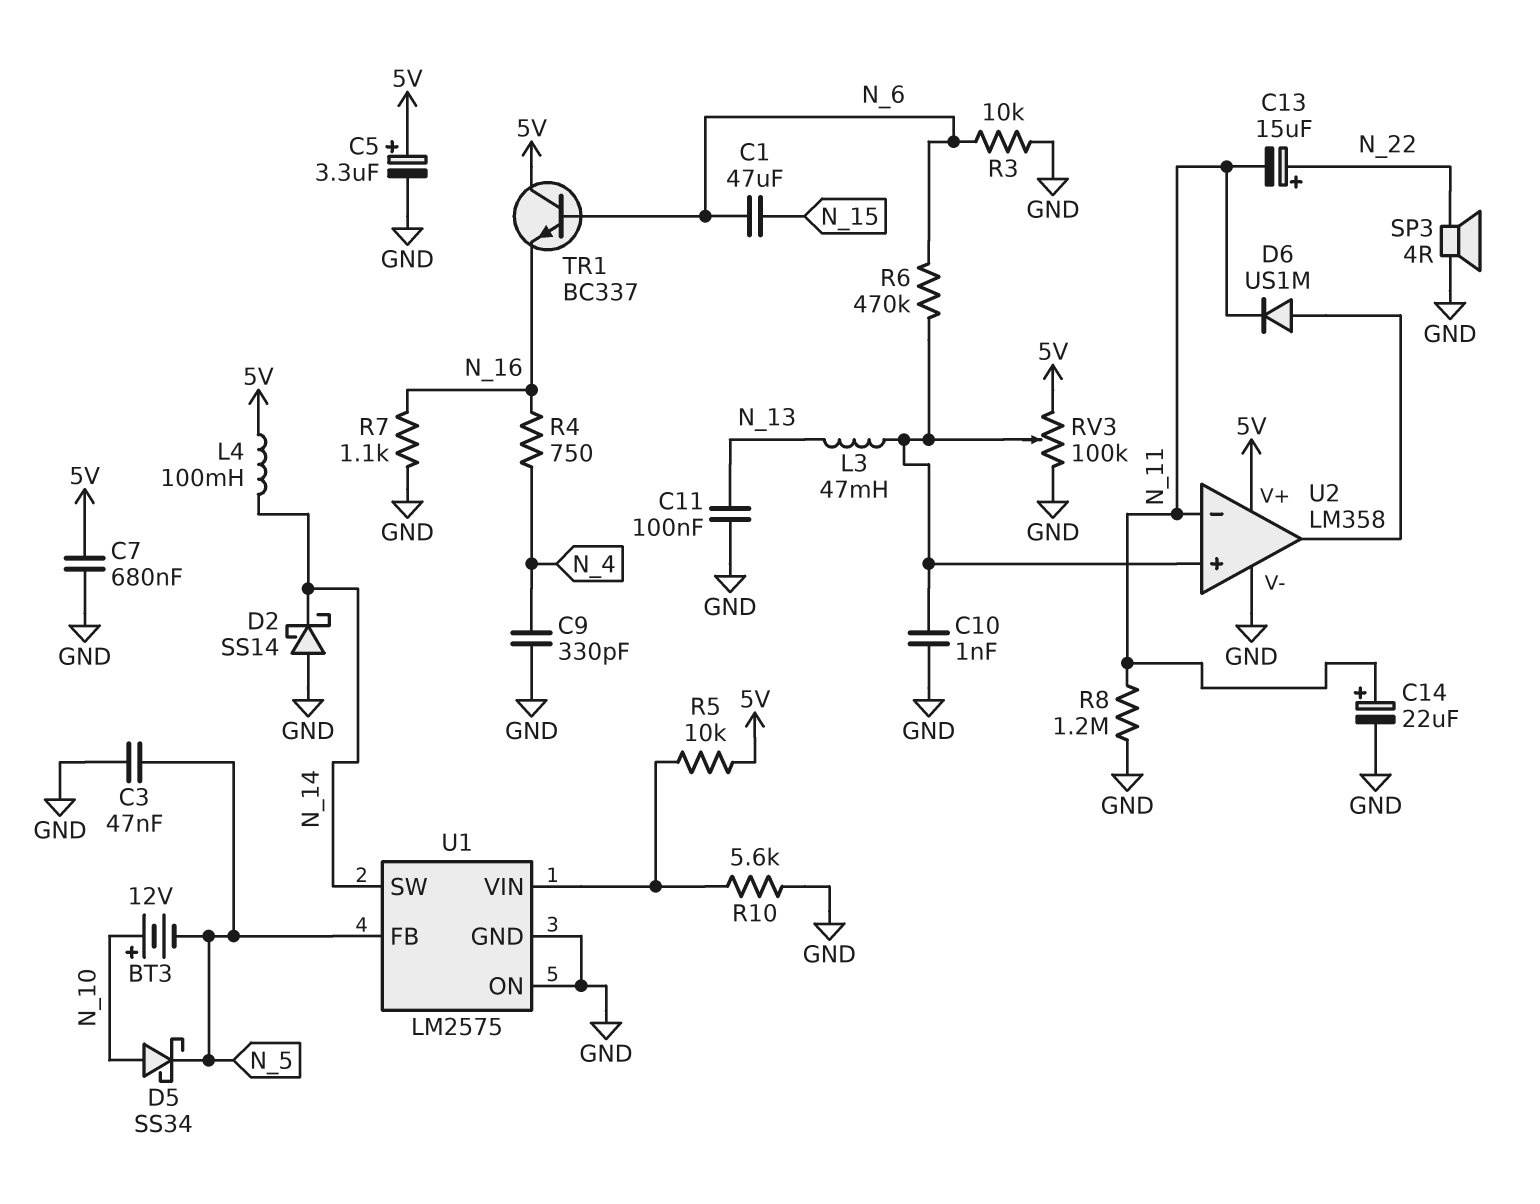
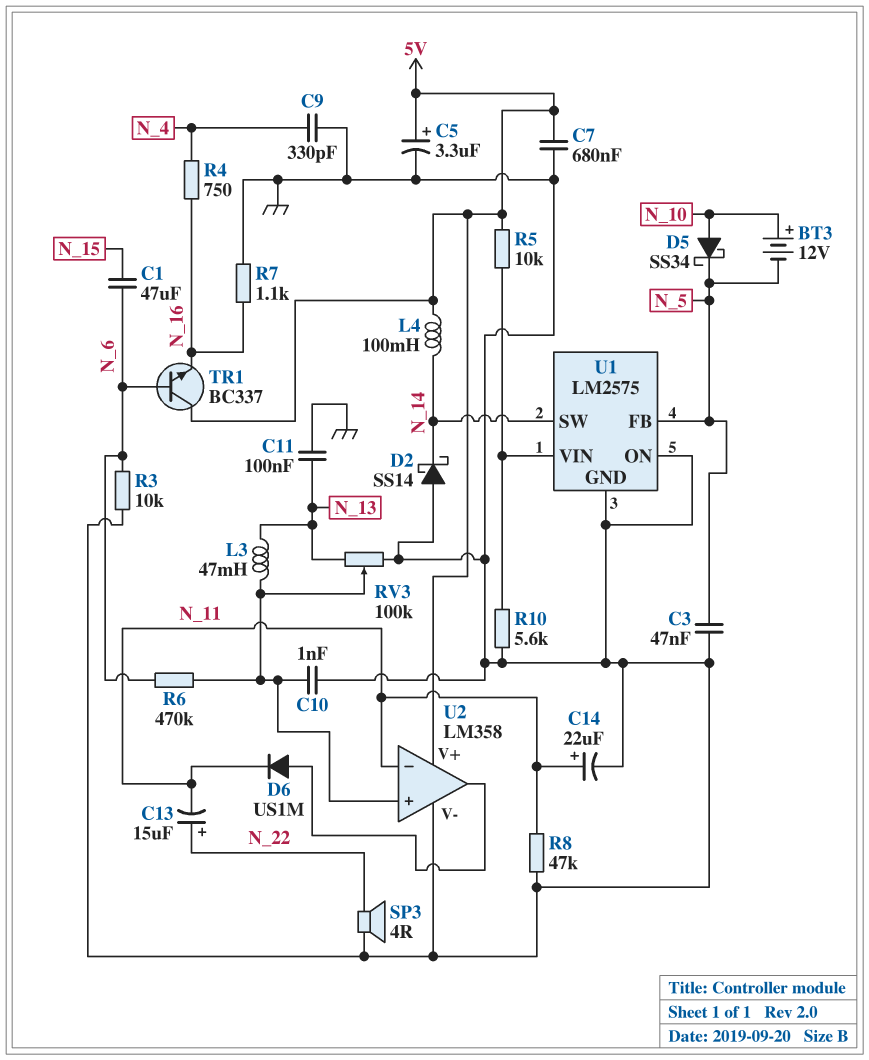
R8: 1.2M (GND, N_11) -> 47k (GND, N_11)
RV3: 100k (5V, GND, wiper U2/in+) -> 100k (GND, N_13, wiper U2/in+)

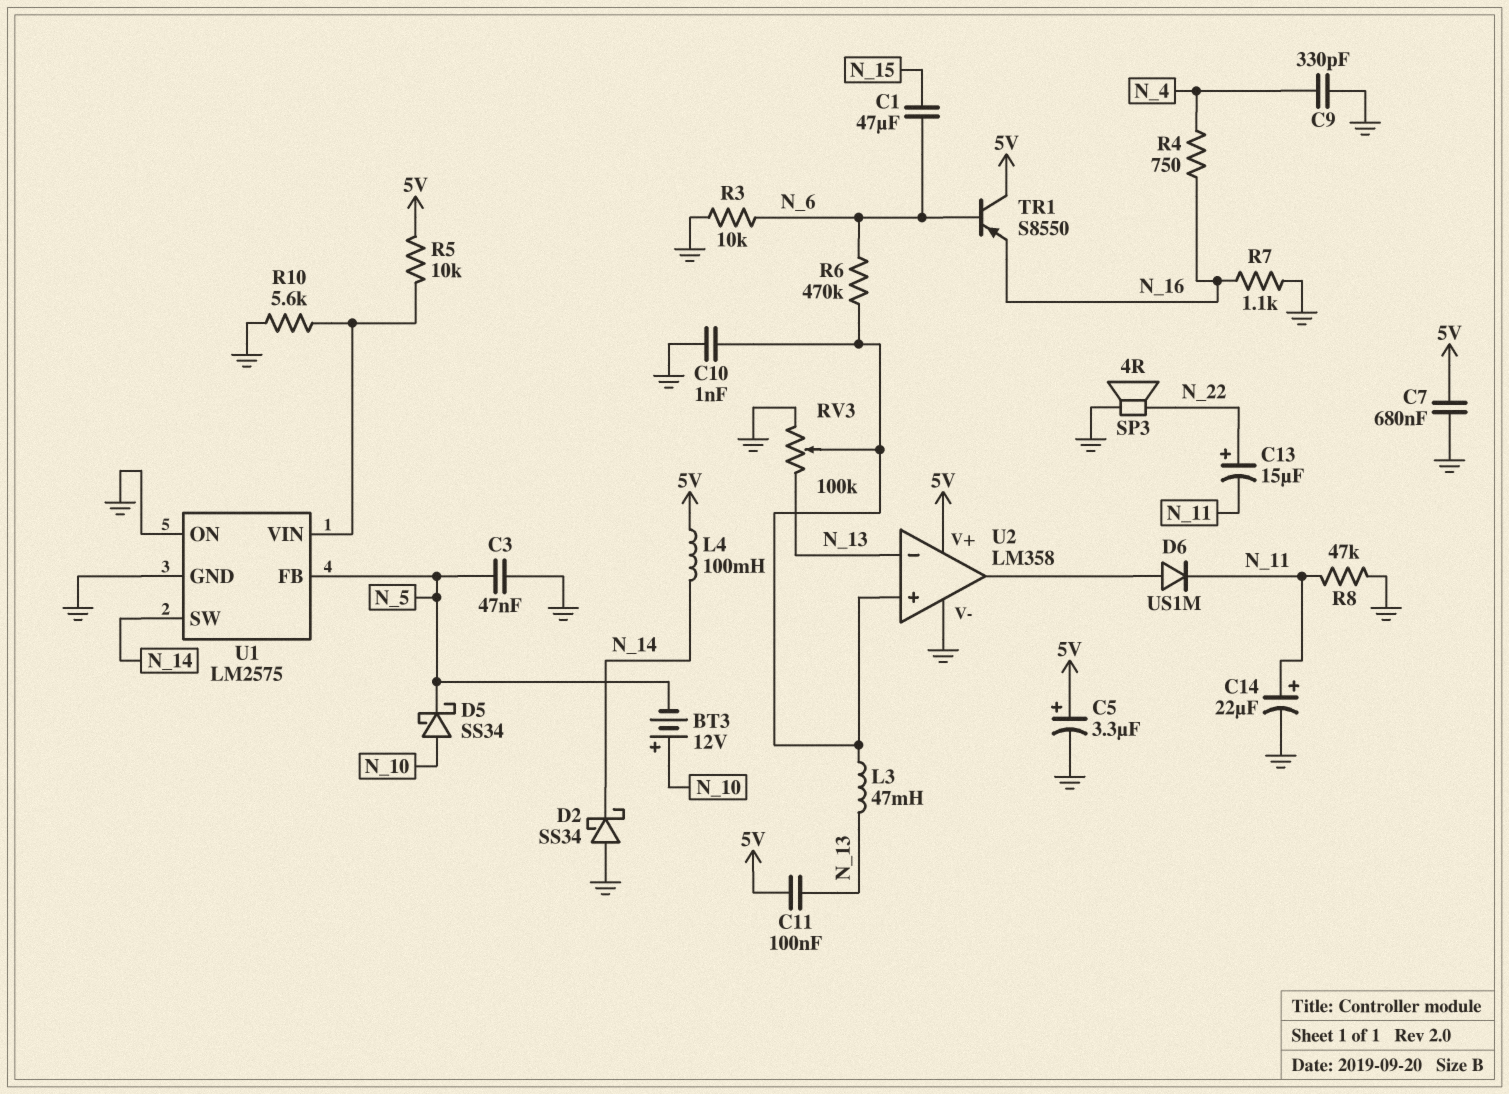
C11: 100nF (GND, N_13) -> 100nF (5V, N_13)
D2: schottky SS14 (A GND, K N_14) -> schottky SS34 (A GND, K N_14)
TR1: NPN BC337 (B N_6, C 5V, E N_16) -> PNP S8550 (B N_6, C 5V, E N_16)
U2 pin in-: N_11 -> N_13

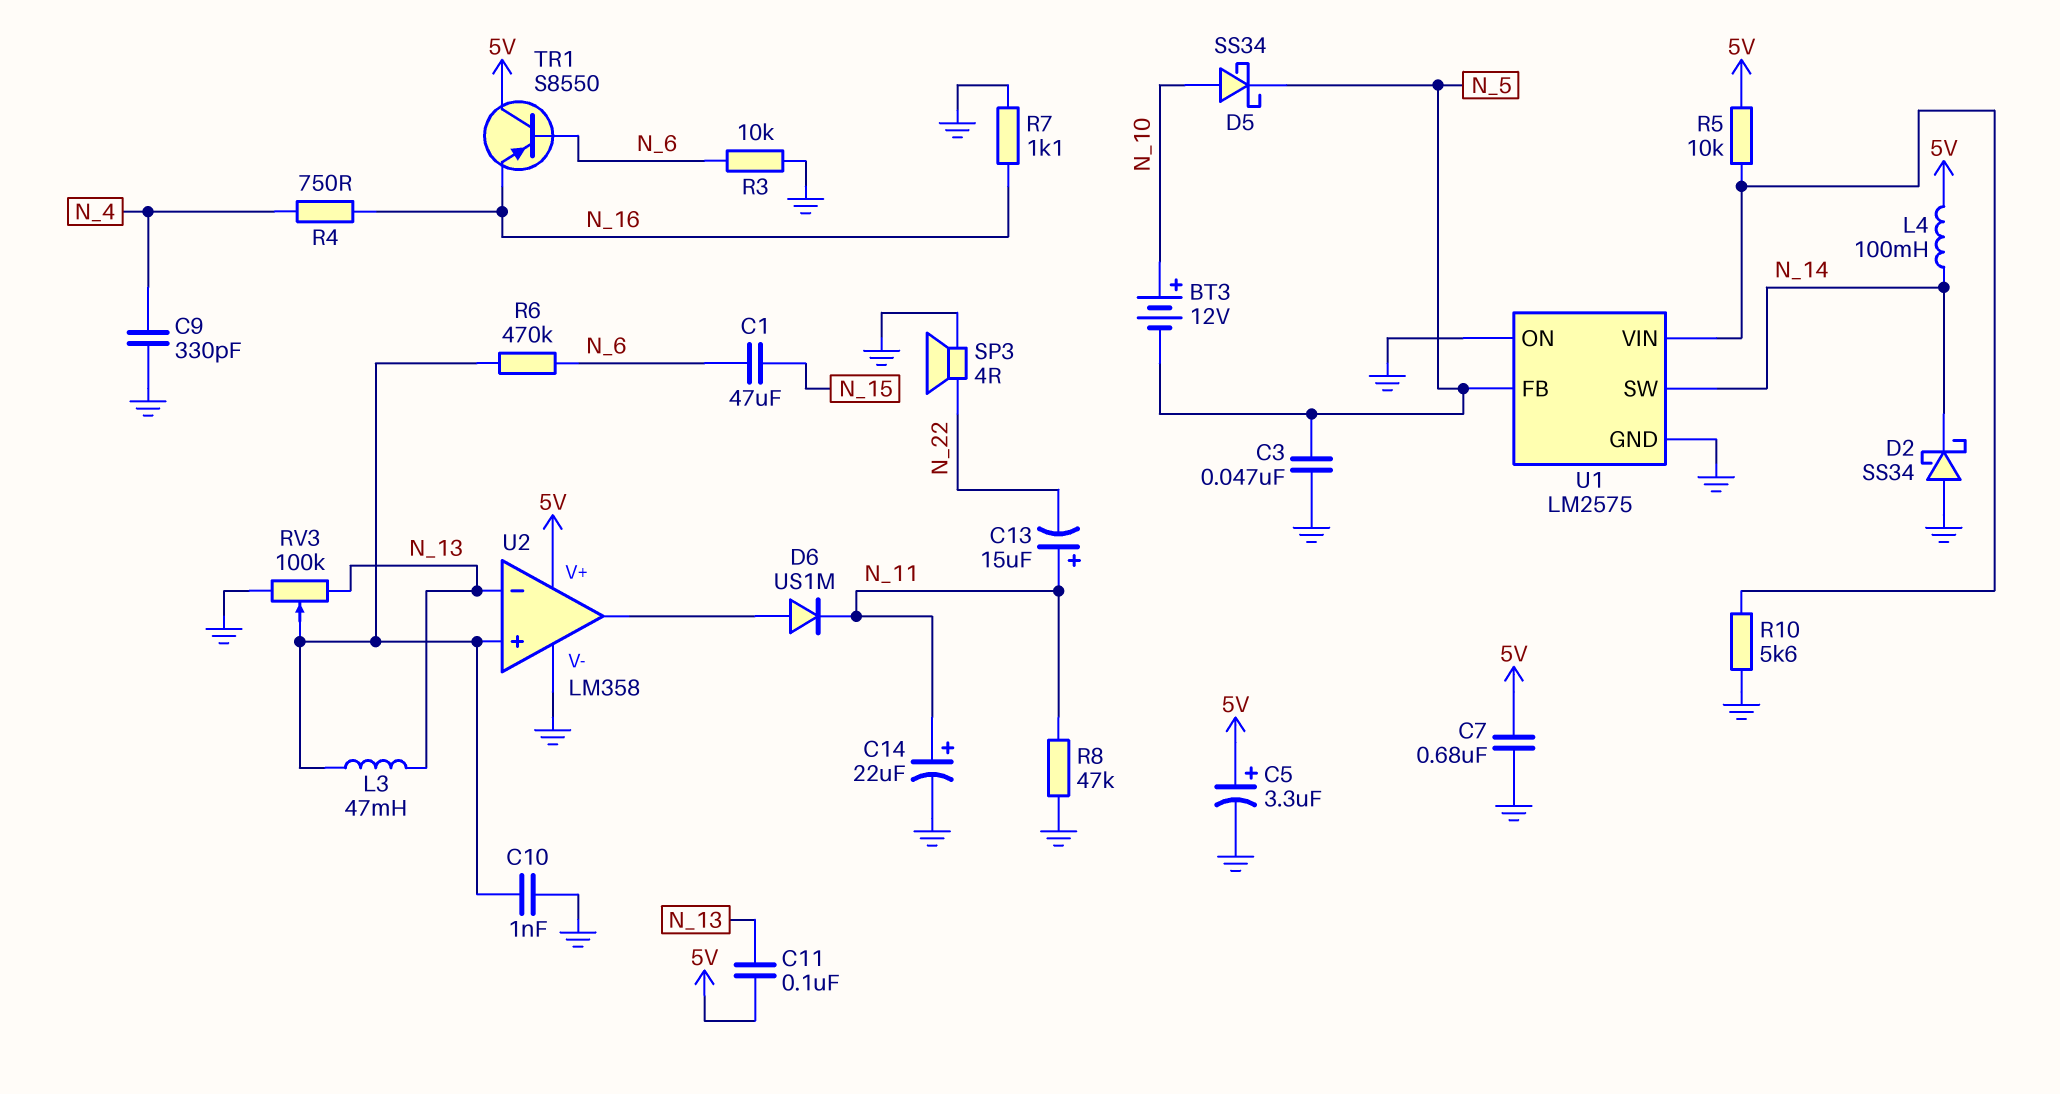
C13: 15uF (plus N_22, minus N_11) -> 15uF (plus N_11, minus N_22)

